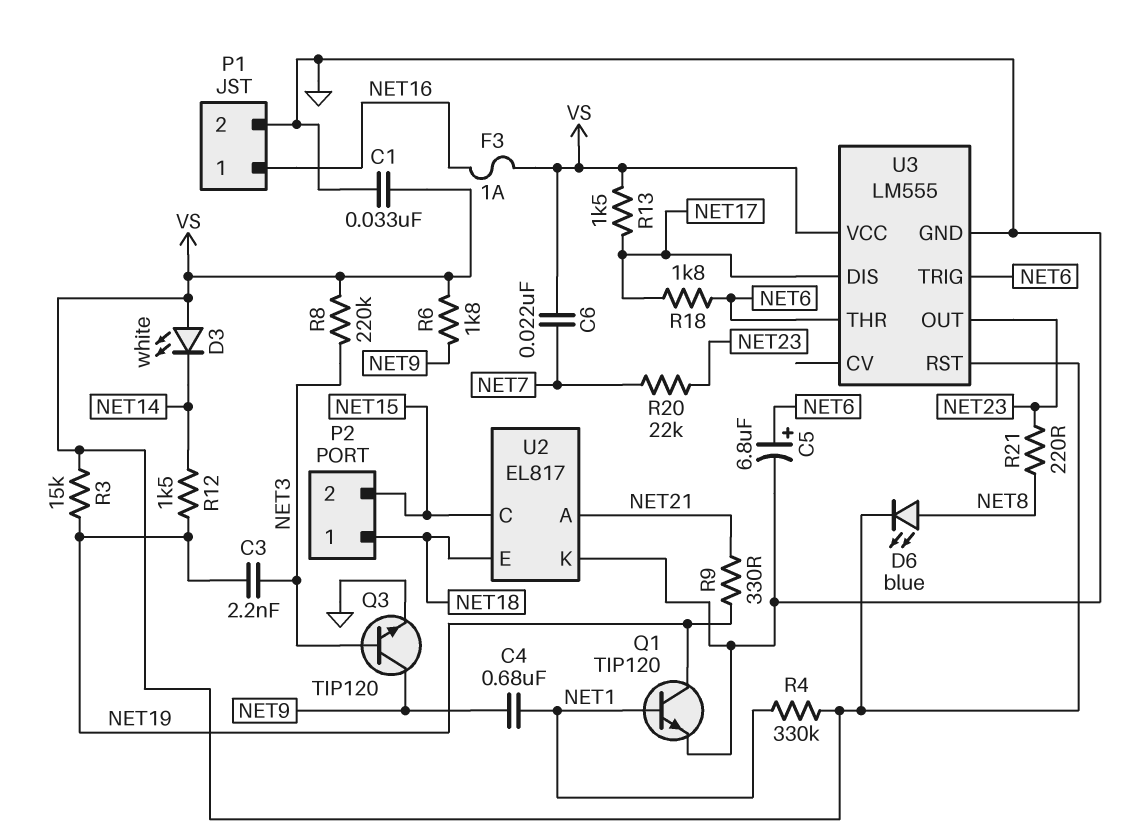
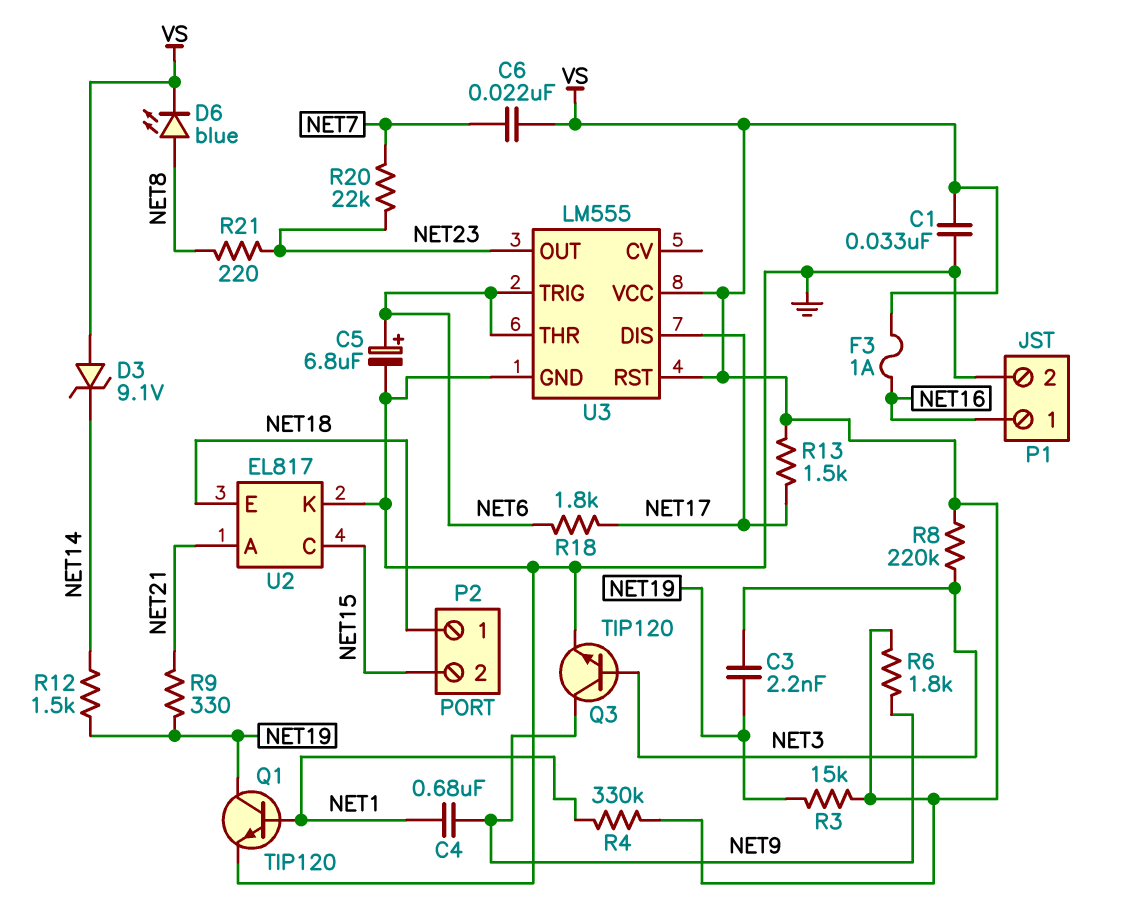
D3: LED white (A VS, K NET14) -> zener 9.1V (A VS, K NET14)

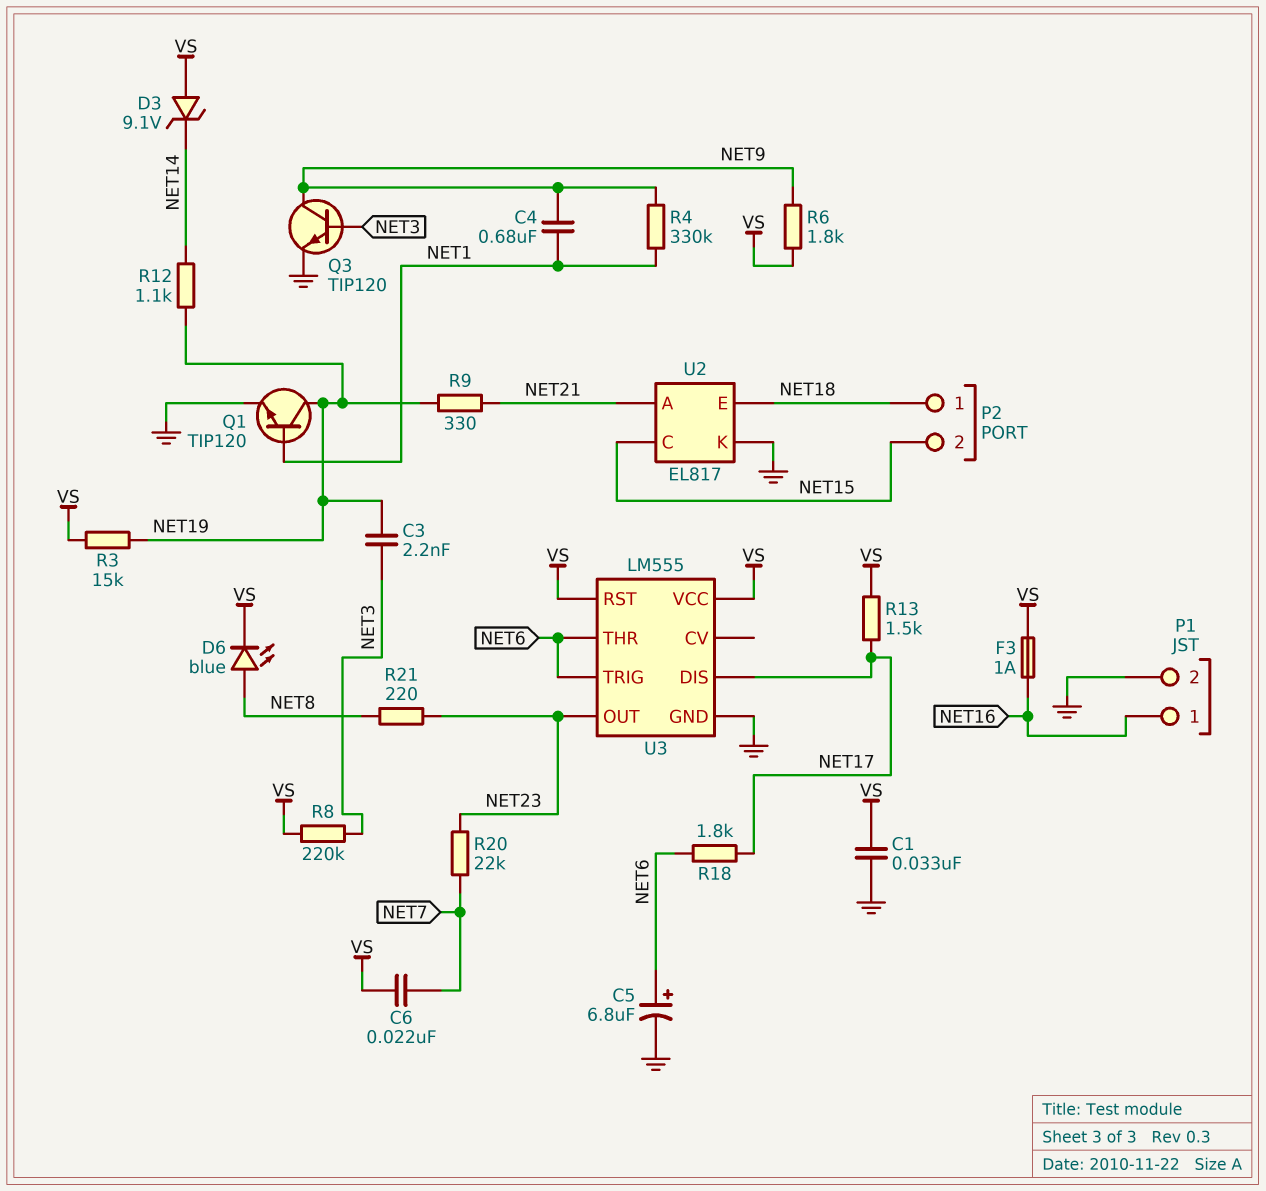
R4: 330k (NET1, VS) -> 330k (NET1, NET9)
R12: 1.5k (NET14, NET19) -> 1.1k (NET14, NET19)

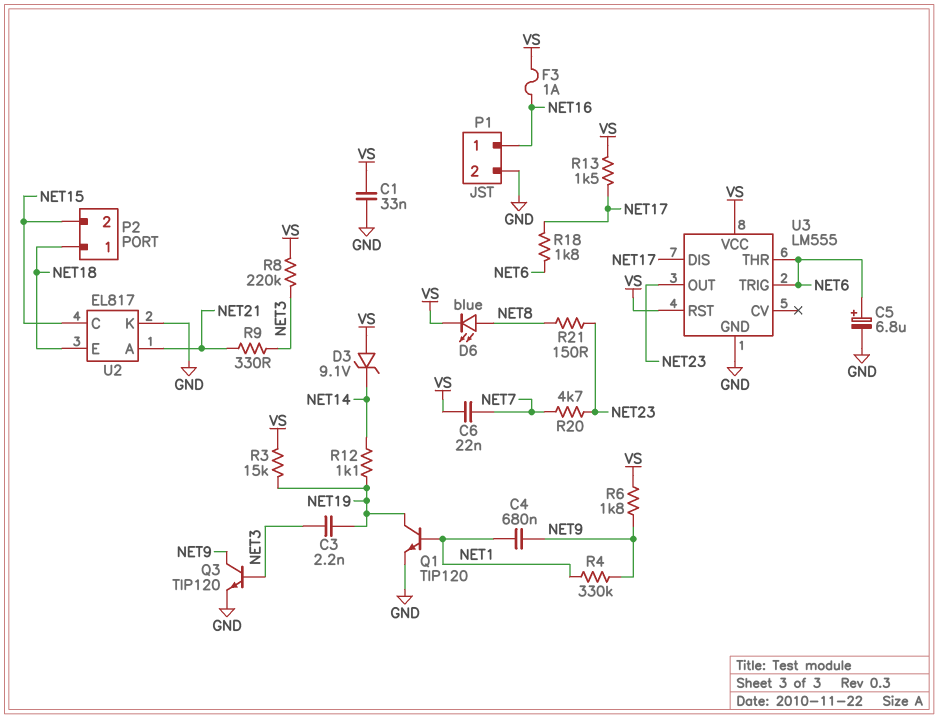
R9: 330 (NET19, NET21) -> 330 (NET3, NET21)
R20: 22k (NET7, NET23) -> 4.7k (NET7, NET23)
R21: 220 (NET8, NET23) -> 150 (NET8, NET23)

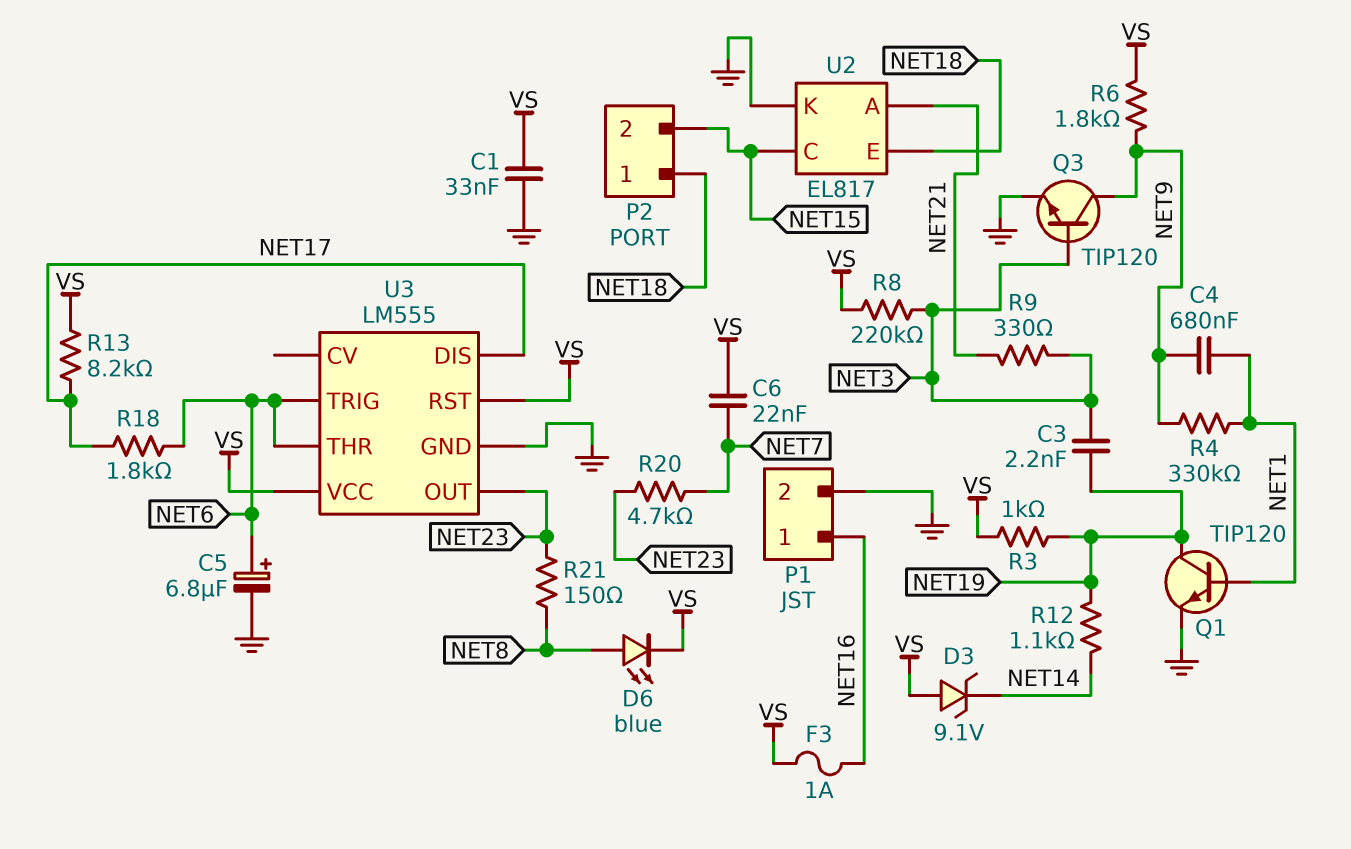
R3: 15k (NET19, VS) -> 1k (NET19, VS)
R13: 1.5k (NET17, VS) -> 8.2k (NET17, VS)

